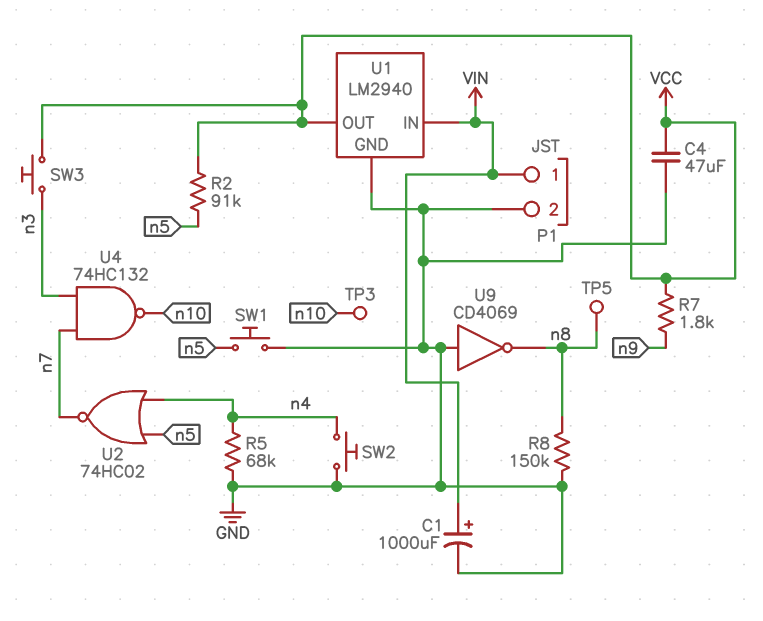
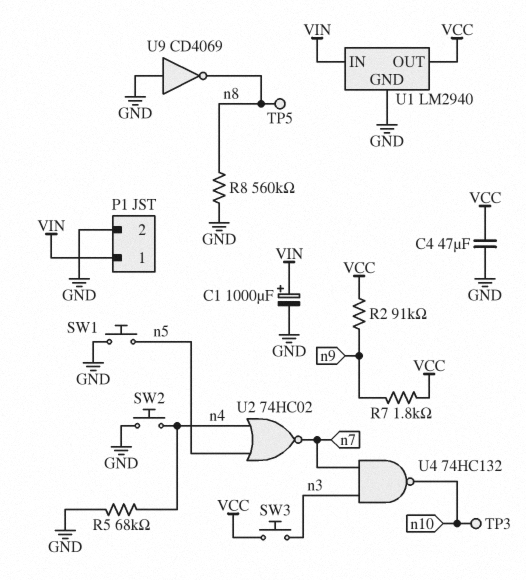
R2: 91k (VCC, n5) -> 91k (VCC, n9)
R8: 150k (GND, n8) -> 560k (GND, n8)

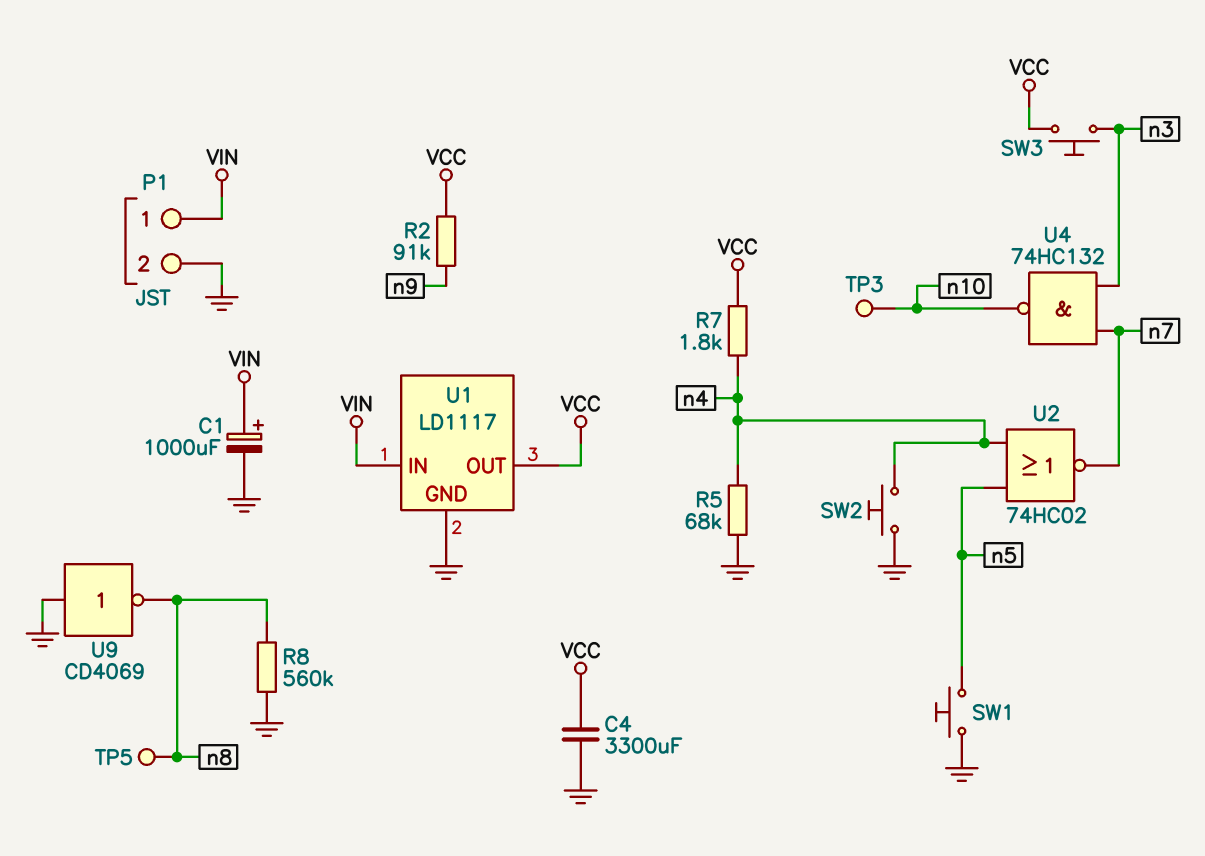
C4: 47uF (GND, VCC) -> 3300uF (GND, VCC)
R7: 1.8k (VCC, n9) -> 1.8k (VCC, n4)
U1: LM2940 -> LD1117

